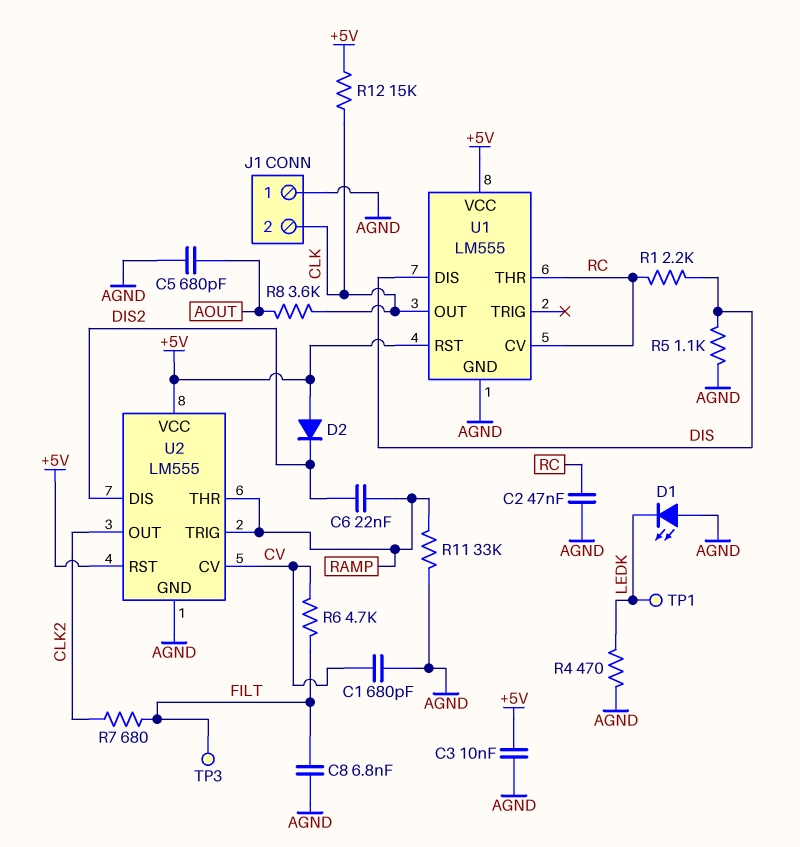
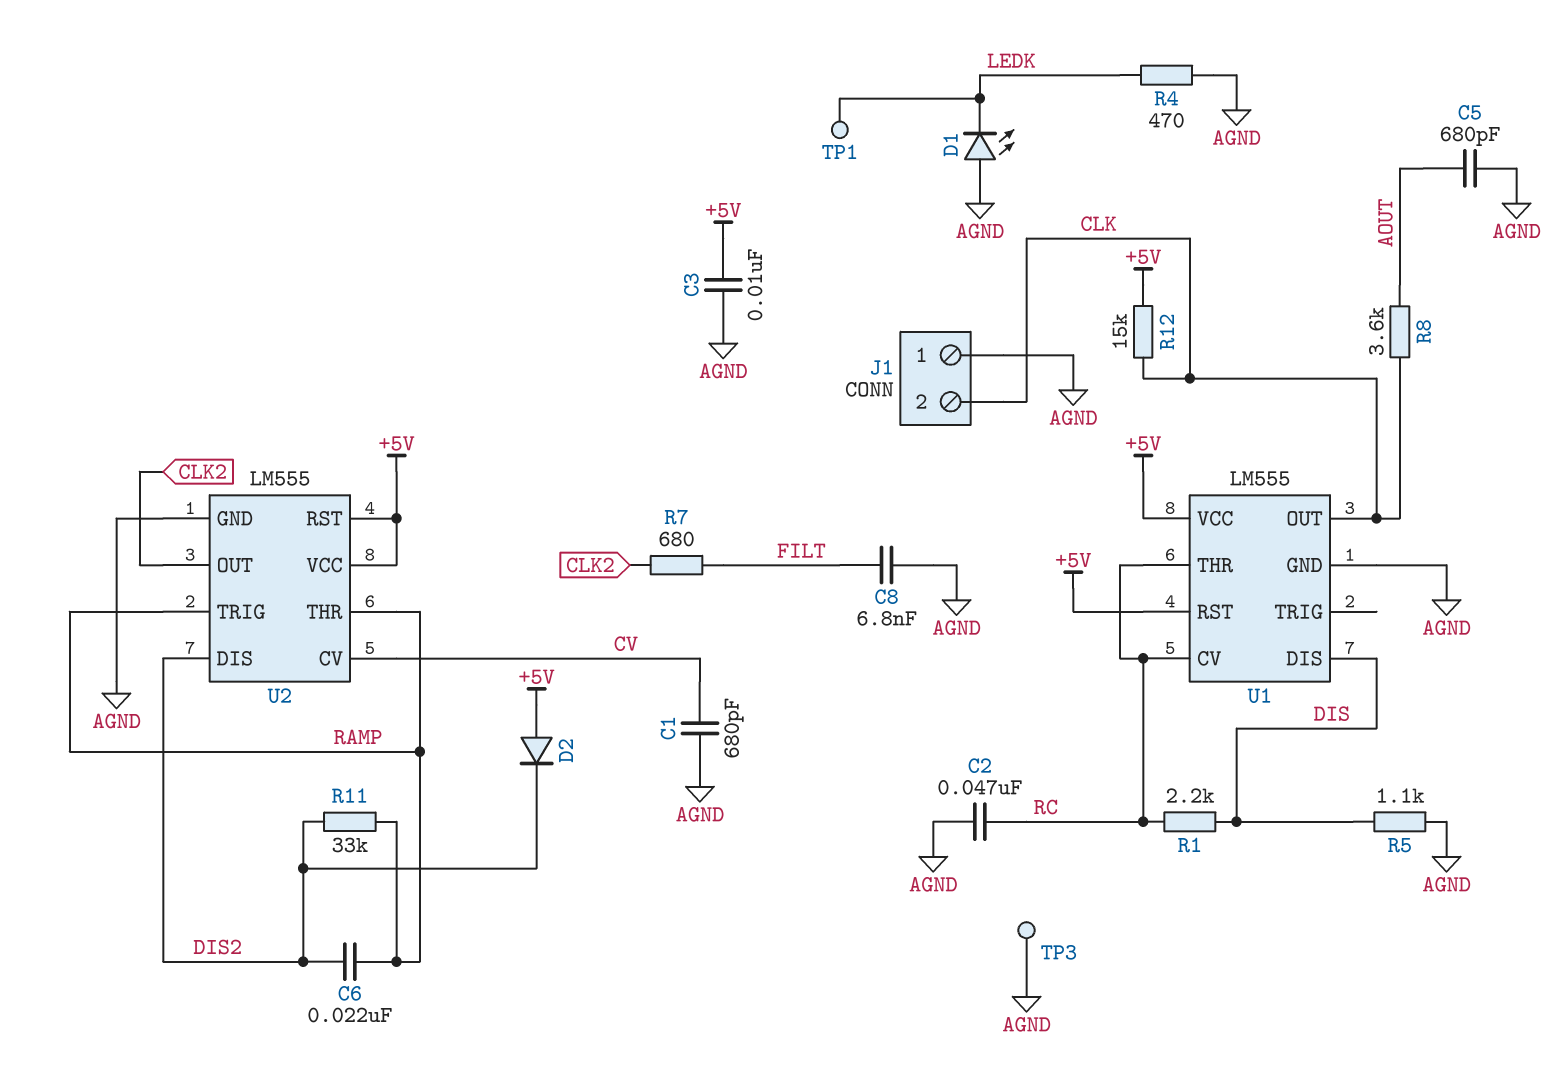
R6: 4.7k (CV, FILT) -> none
R11: 33k (AGND, RAMP) -> 33k (DIS2, RAMP)
TP3: test point (FILT) -> test point (AGND)

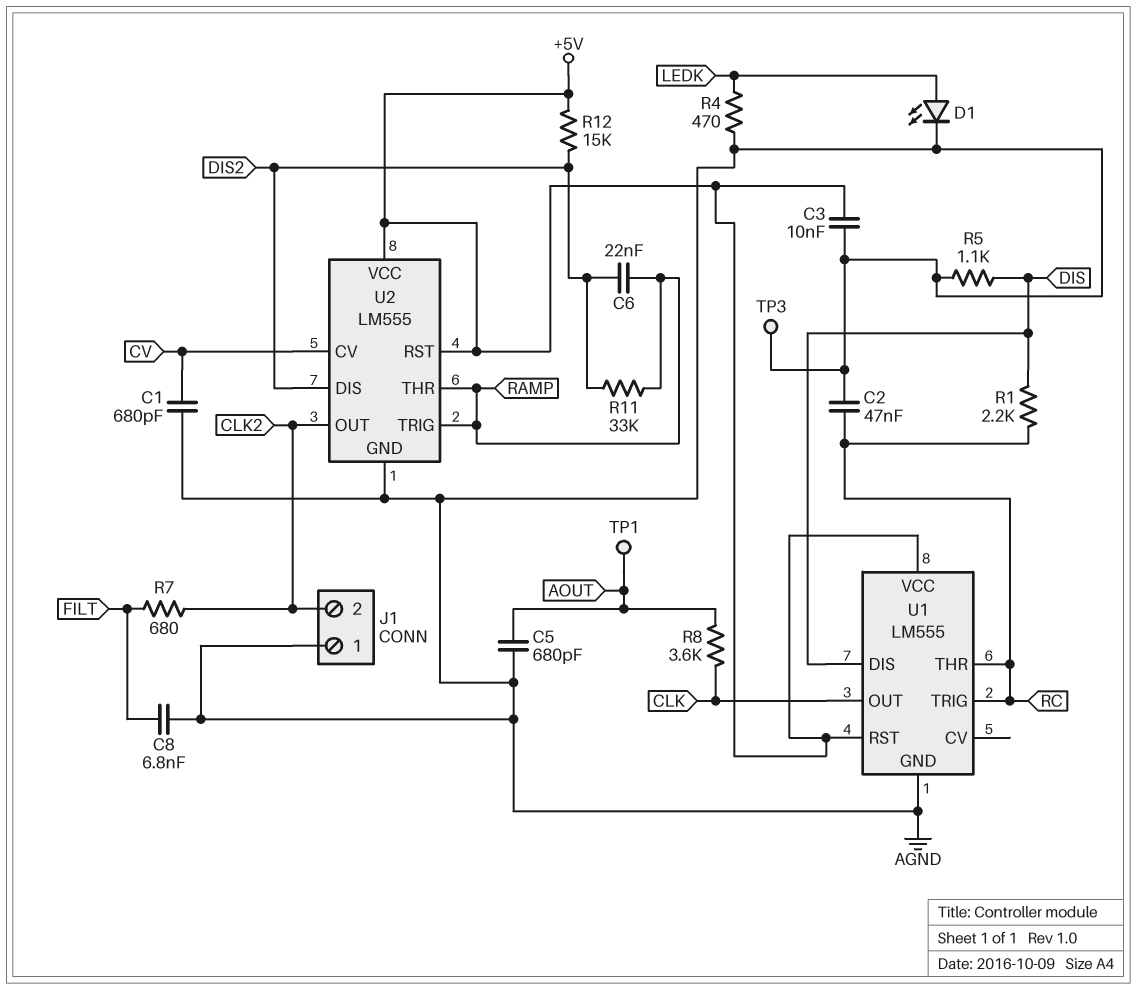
D1: LED (A AGND, K LEDK) -> LED (A LEDK, K AGND)
D2: diode (A +5V, K DIS2) -> none
J1 pin 2: CLK -> CLK2
R12: 15k (+5V, CLK) -> 15k (+5V, DIS2)
TP1: test point (LEDK) -> test point (AOUT)
U1 pin CV: RC -> none
U1 pin TRIG: none -> RC

